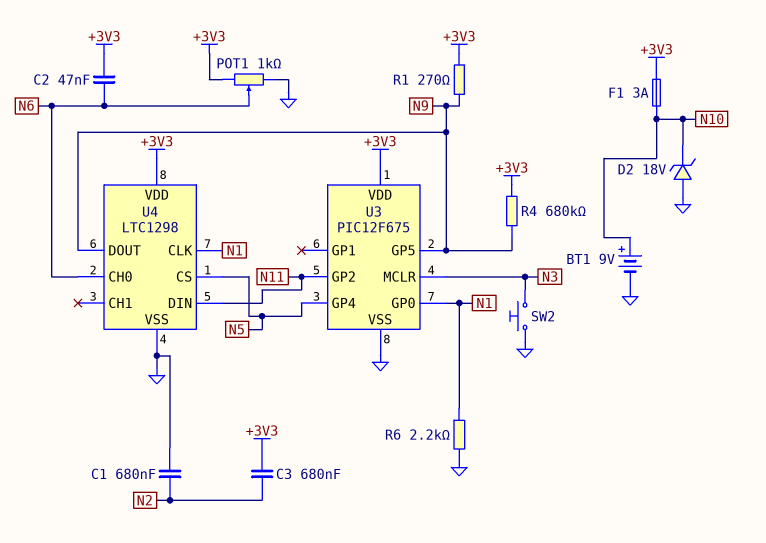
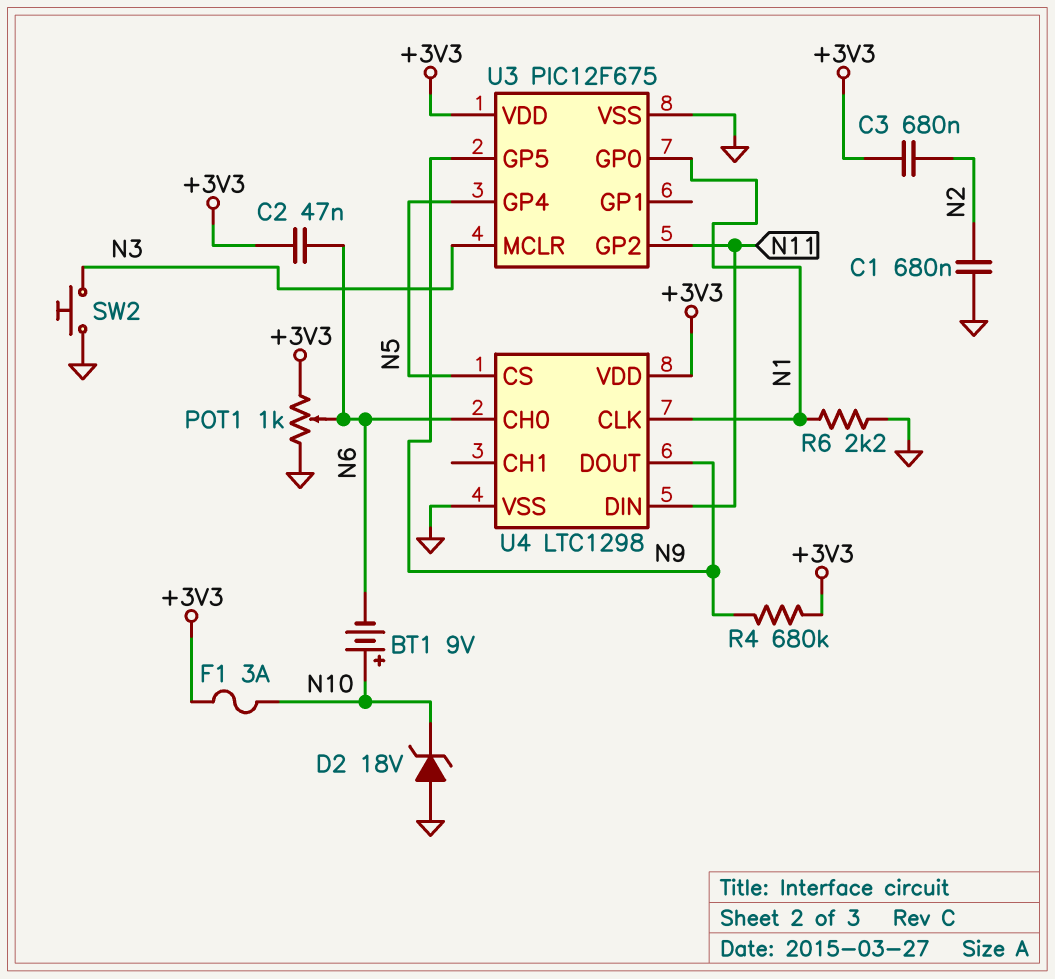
BT1: 9V (plus N10, minus GND) -> 9V (plus N10, minus N6)
R1: 270 (+3V3, N9) -> none

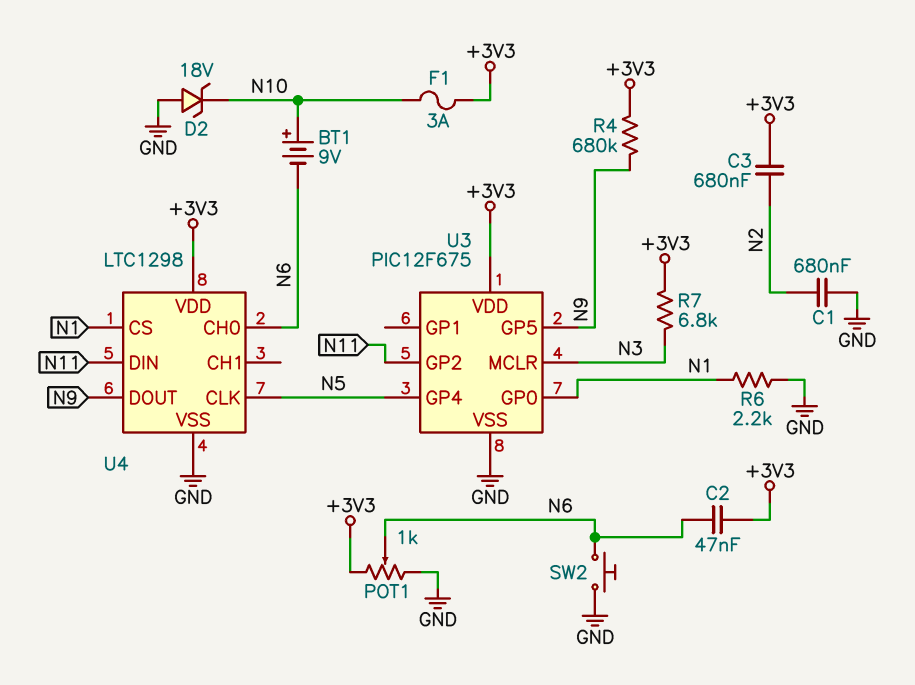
R7: none -> 6.8k (+3V3, N3)
SW2: button (GND, N3) -> button (GND, N6)
U4 pin CLK: N1 -> N5
U4 pin CS: N5 -> N1

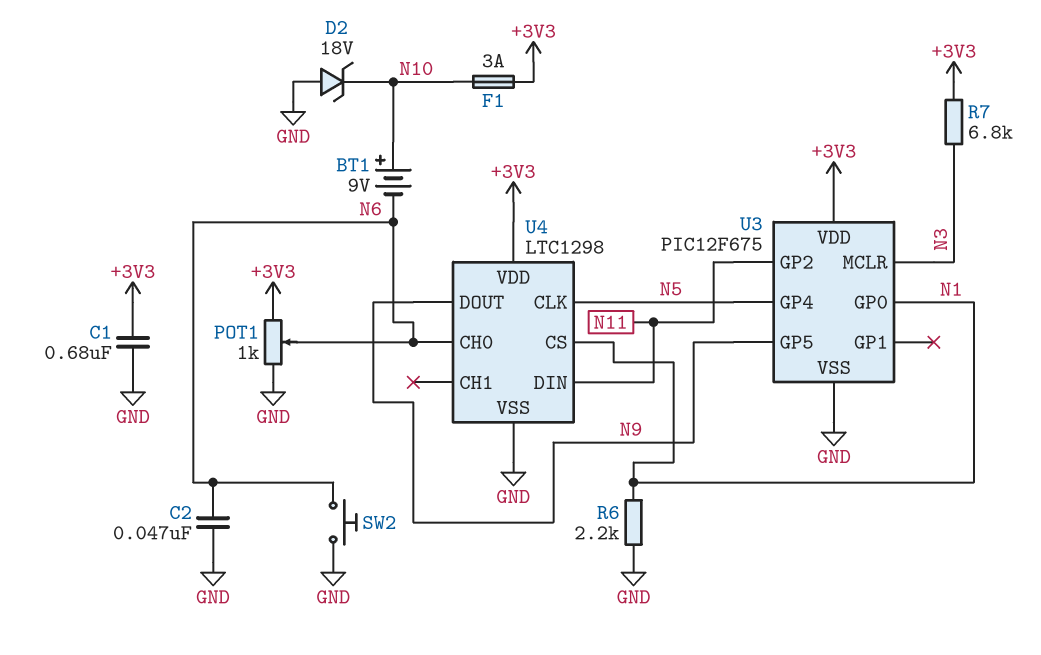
C1: 680nF (GND, N2) -> 680nF (+3V3, GND)
C2: 47nF (+3V3, N6) -> 47nF (GND, N6)
C3: 680nF (+3V3, N2) -> none
R4: 680k (+3V3, N9) -> none

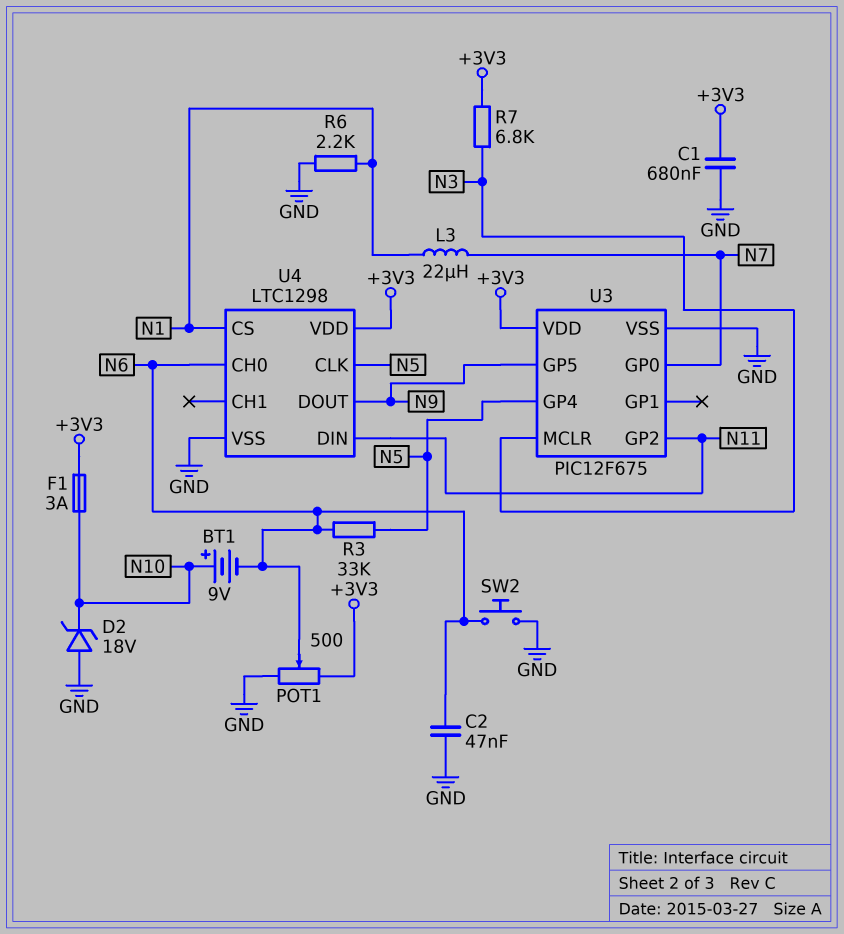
L3: none -> 22uH (N1, N7)
POT1: 1k (+3V3, GND, wiper N6) -> 500 (+3V3, GND, wiper N6)
R3: none -> 33k (N5, N6)
U3 pin GP0: N1 -> N7

